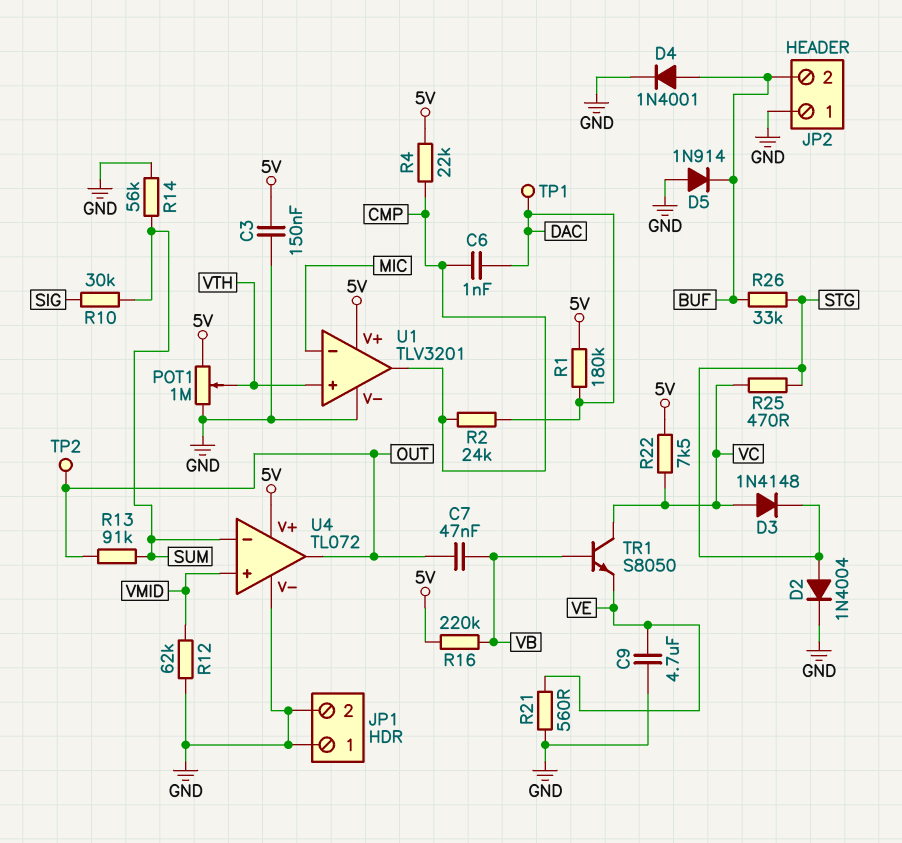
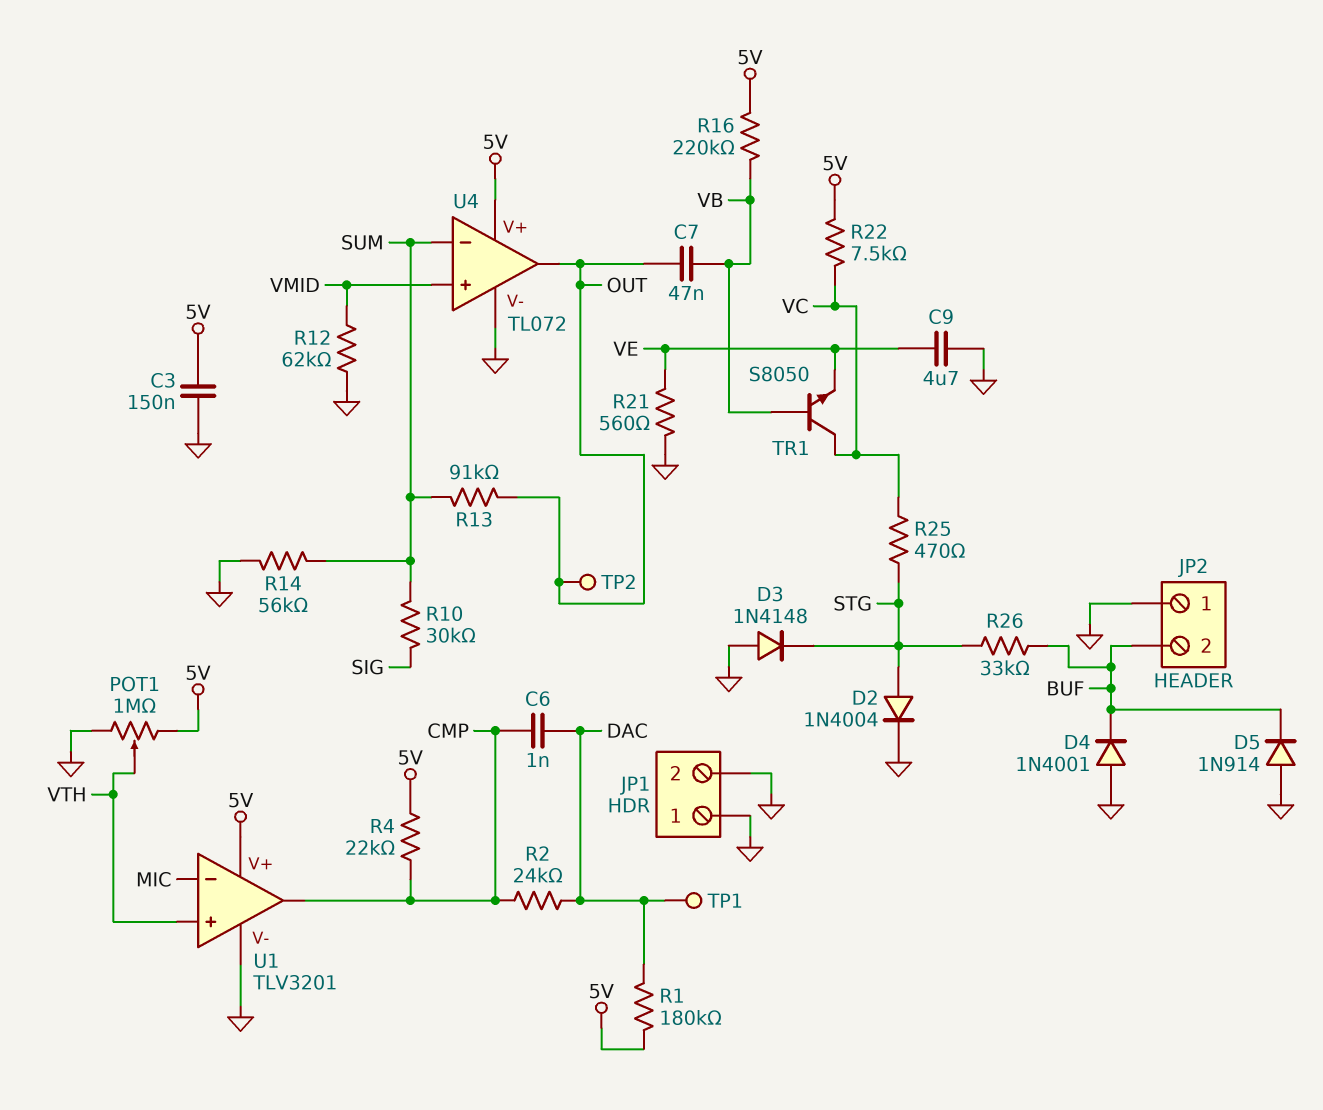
D3: diode 1N4148 (A VC, K STG) -> diode 1N4148 (A GND, K STG)
D4: diode 1N4001 (A BUF, K GND) -> diode 1N4001 (A GND, K BUF)

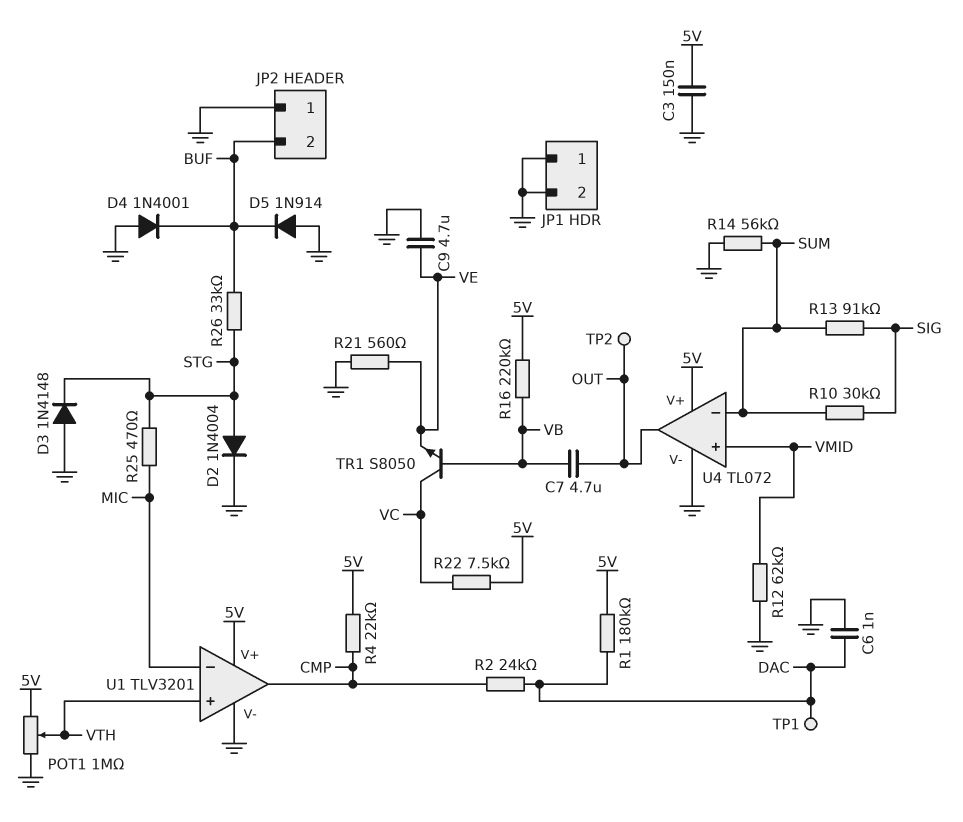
C6: 1nF (CMP, DAC) -> 1nF (DAC, GND)
C7: 47nF (OUT, VB) -> 4.7uF (OUT, VB)
R13: 91k (OUT, SUM) -> 91k (SIG, SUM)
R25: 470 (STG, VC) -> 470 (MIC, STG)

